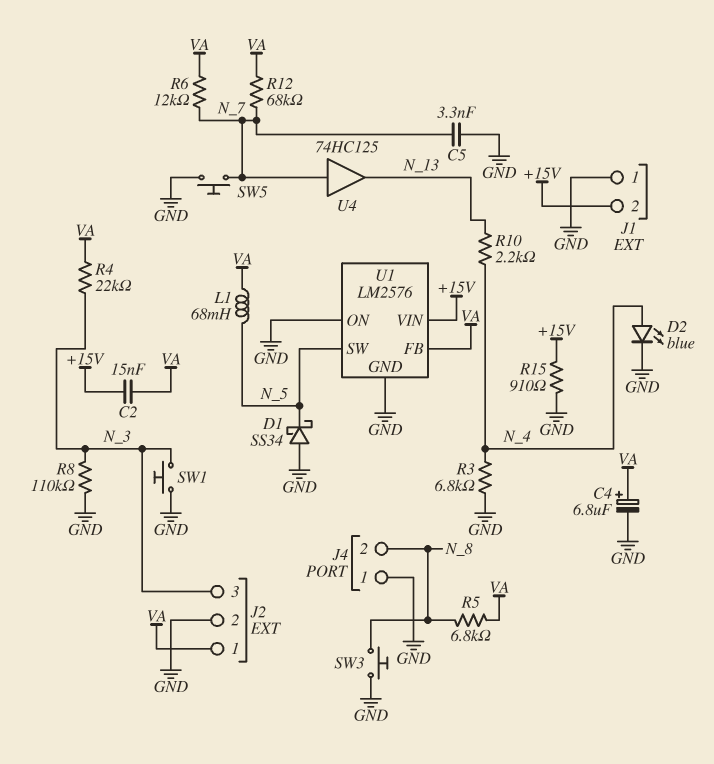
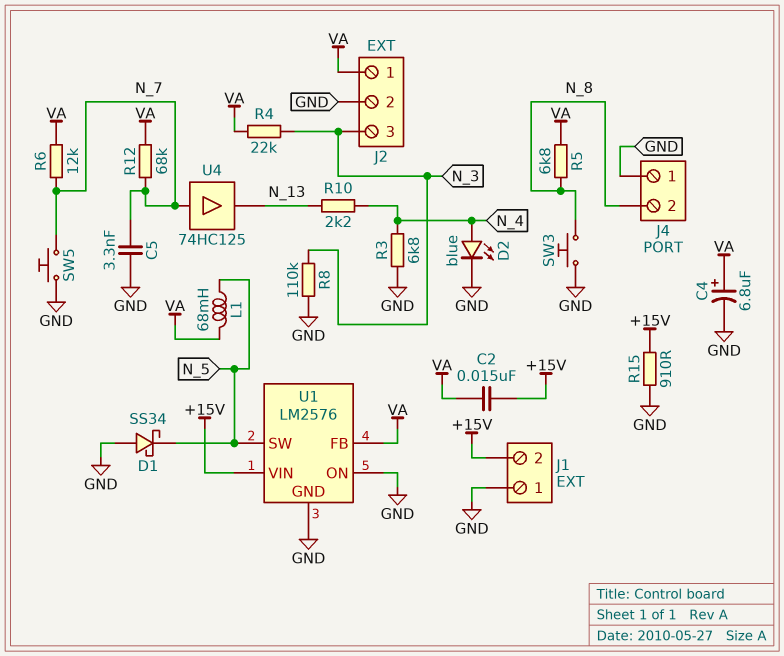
SW1: button (GND, N_3) -> none

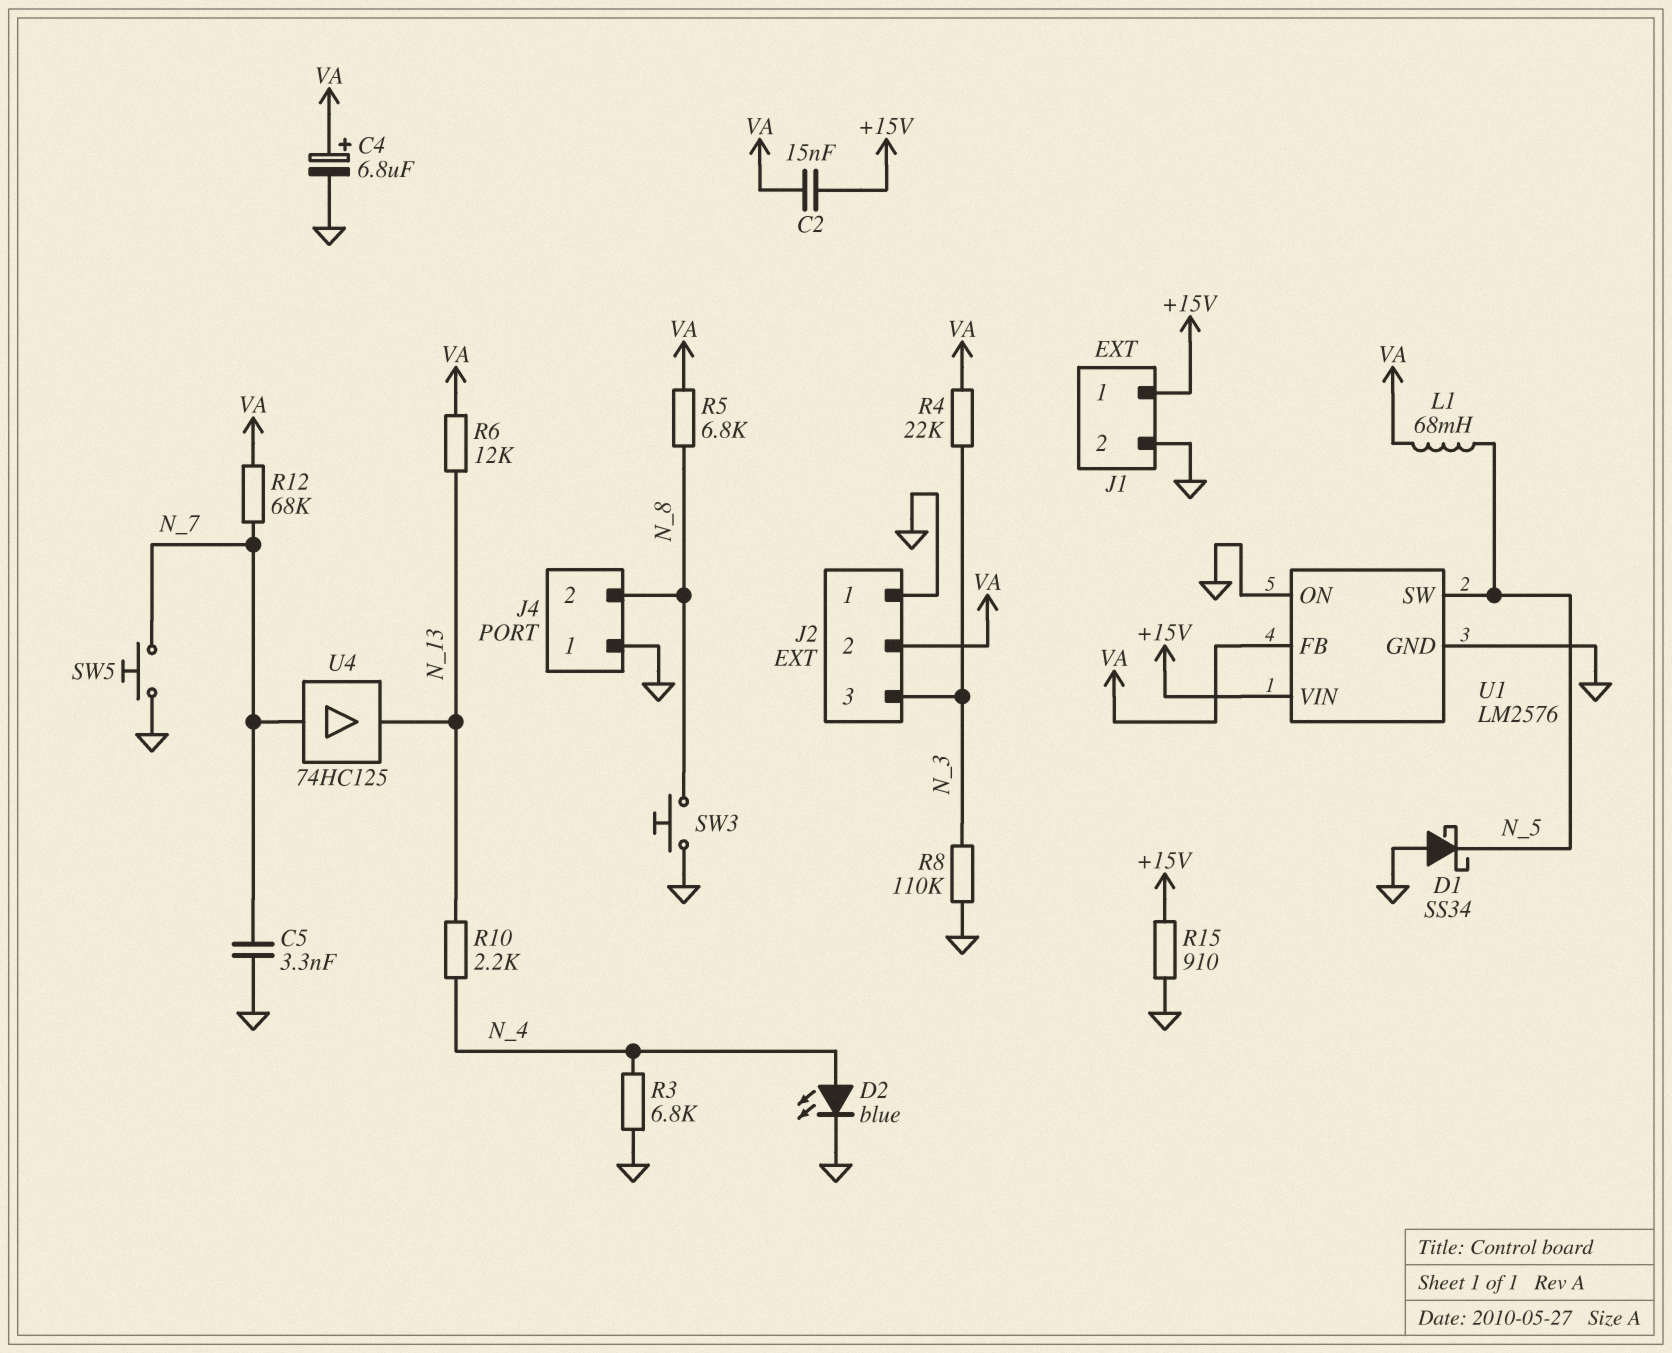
J1 pin 1: GND -> +15V
J1 pin 2: +15V -> GND
J2 pin 1: VA -> GND
J2 pin 2: GND -> VA
R6: 12k (N_7, VA) -> 12k (N_13, VA)

